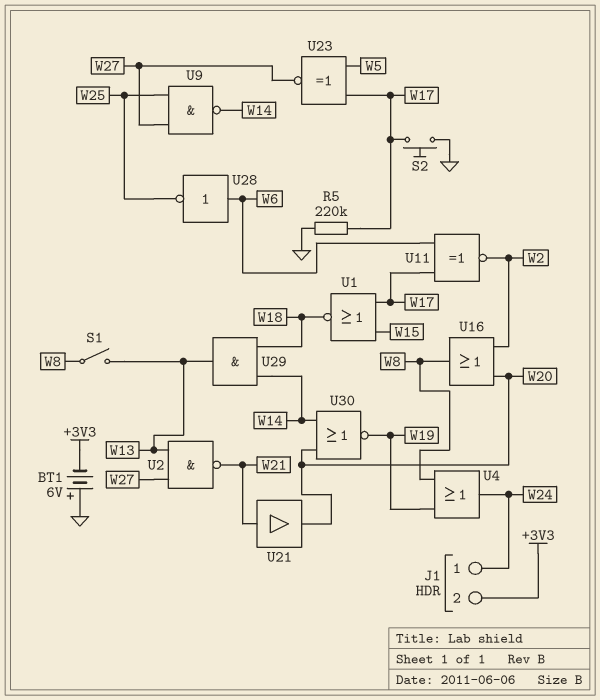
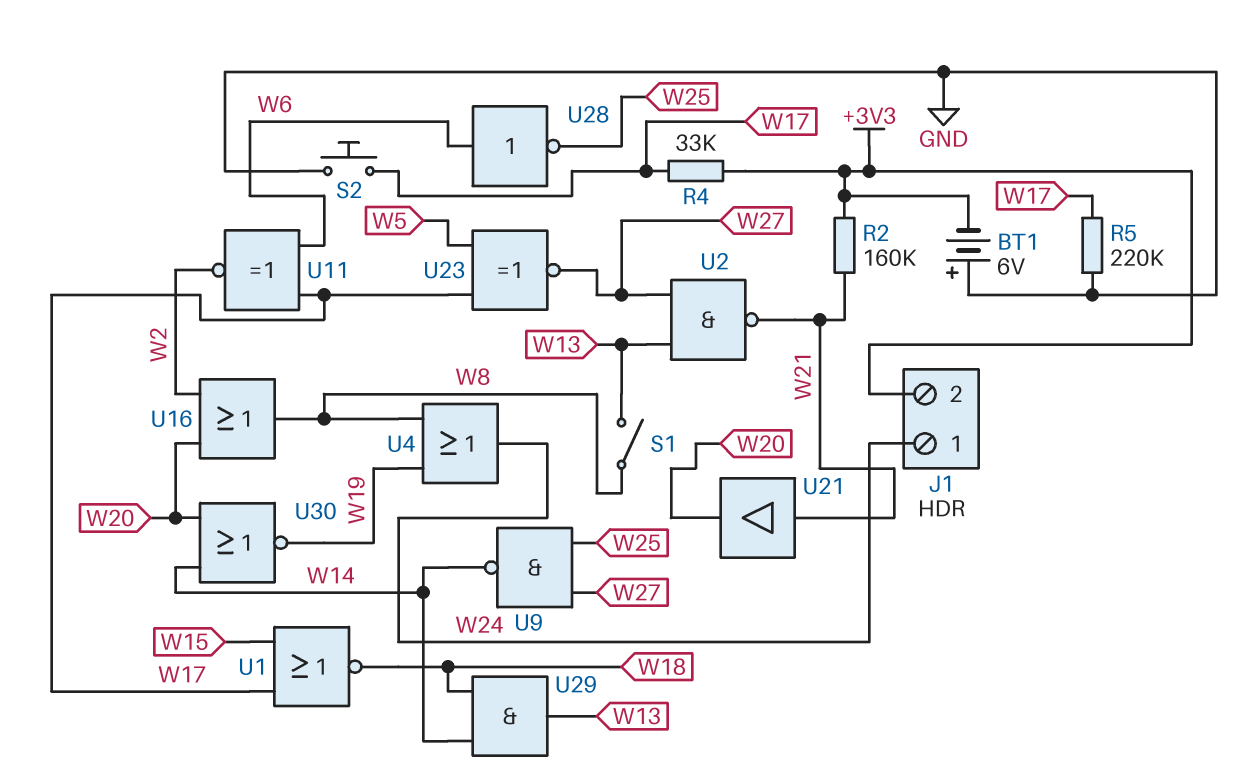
R2: none -> 160k (+3V3, W21)
R4: none -> 33k (+3V3, W17)

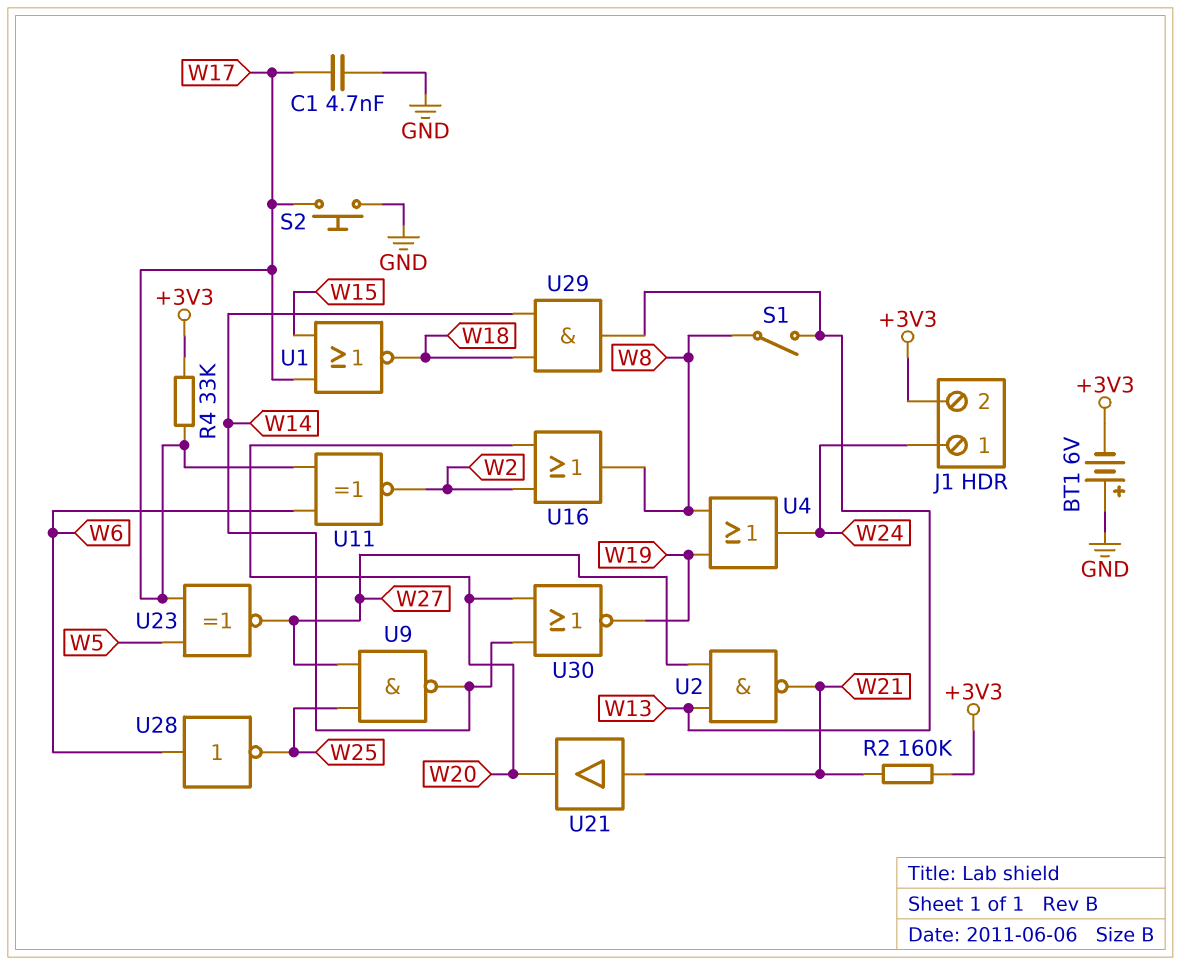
C1: none -> 4.7nF (GND, W17)
R5: 220k (GND, W17) -> none

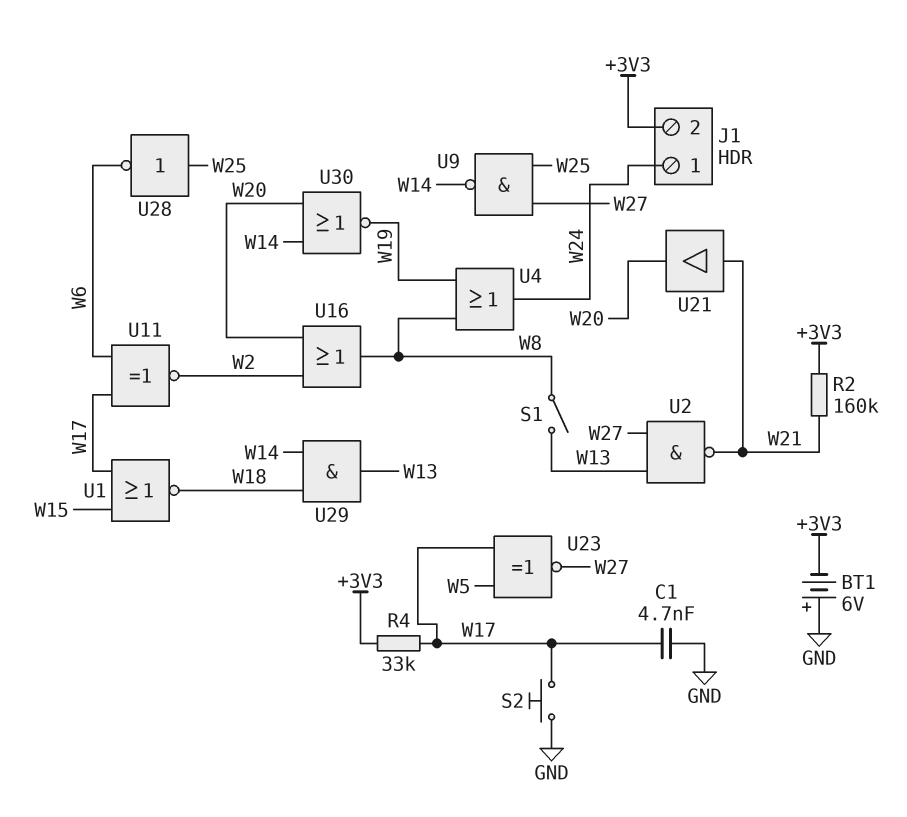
U28: NOT (in W6, out W25) -> NOT (in W25, out W6)

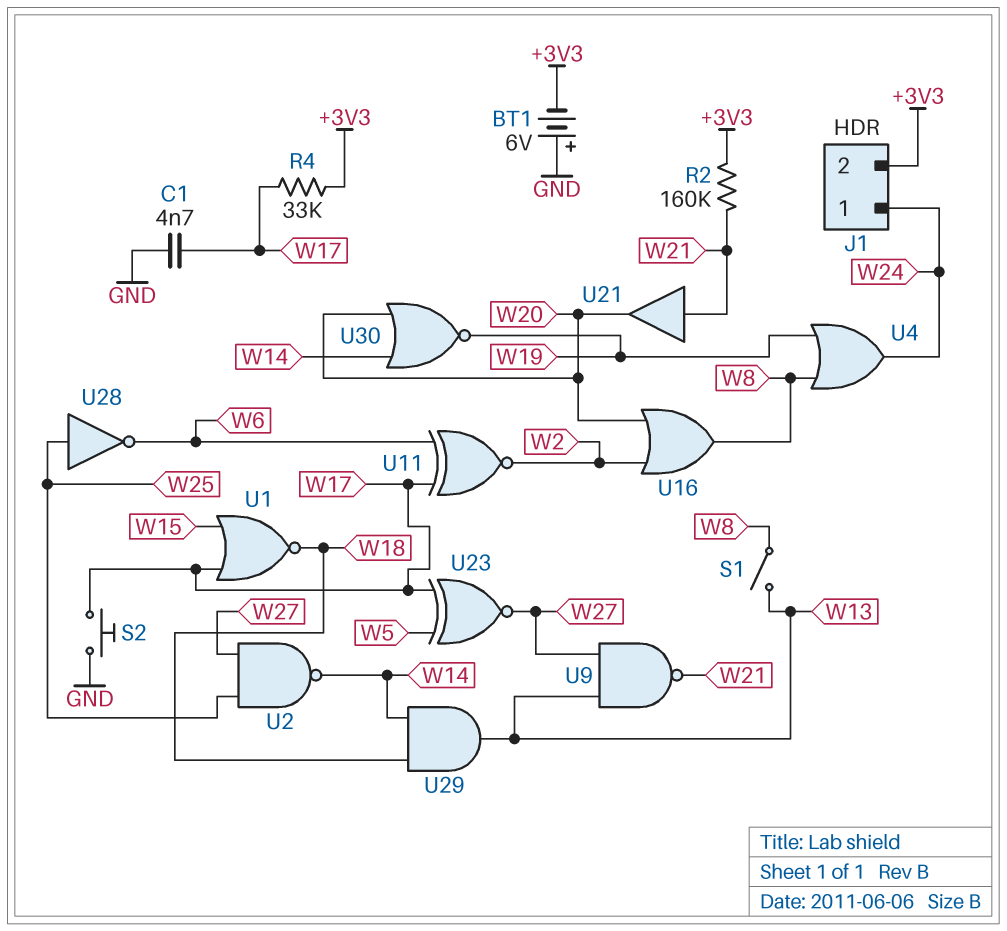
U2: NAND (in W13, in W27, out W21) -> NAND (in W25, in W27, out W14)
U9: NAND (in W25, in W27, out W14) -> NAND (in W13, in W27, out W21)

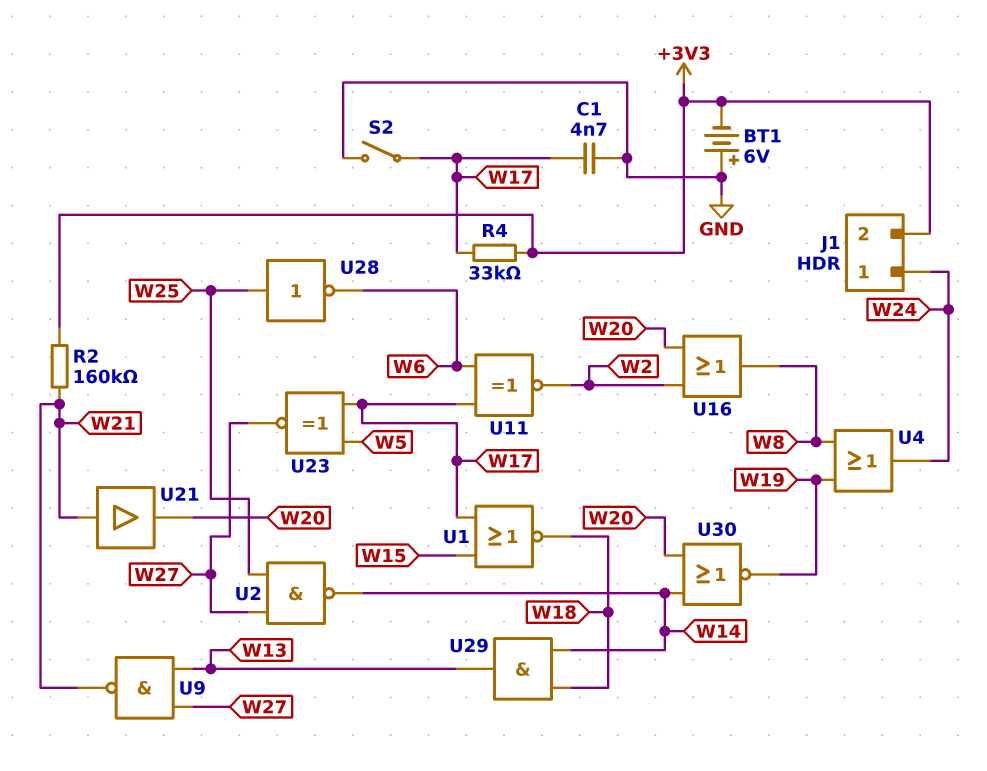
S1: switch (W8, W13) -> none
S2: button (GND, W17) -> switch (GND, W17)

